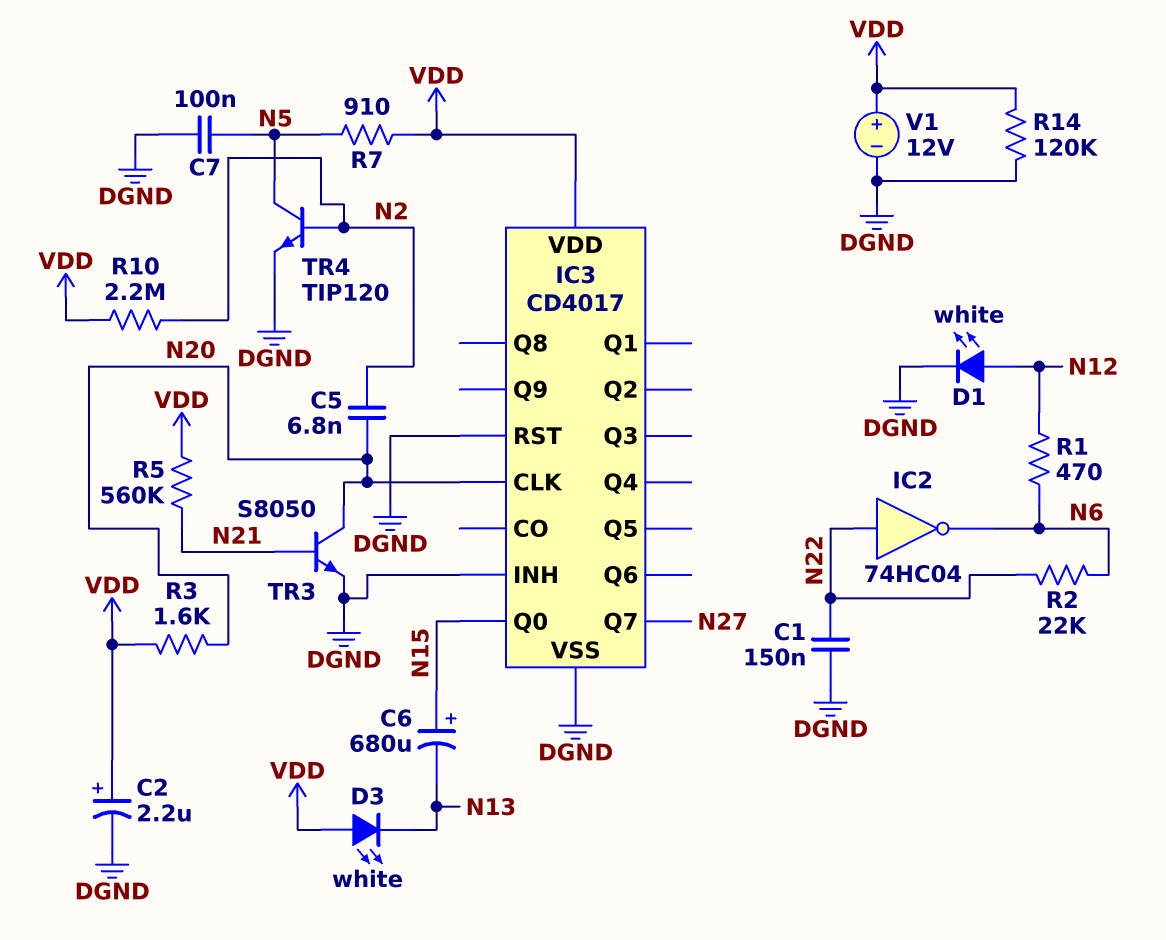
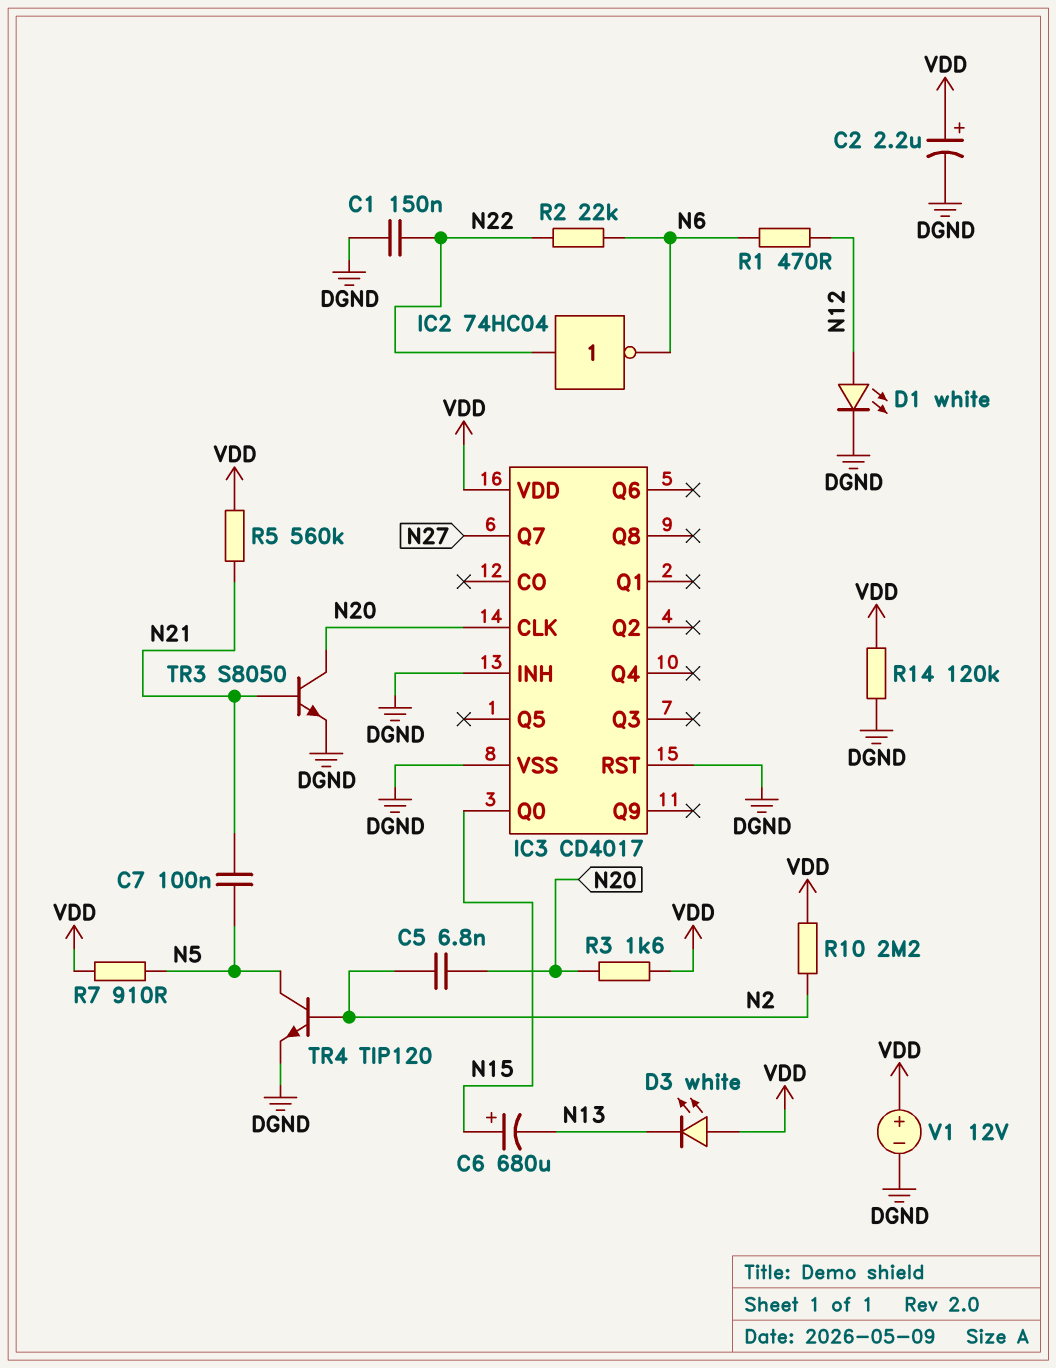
C7: 100nF (DGND, N5) -> 100nF (N5, N21)

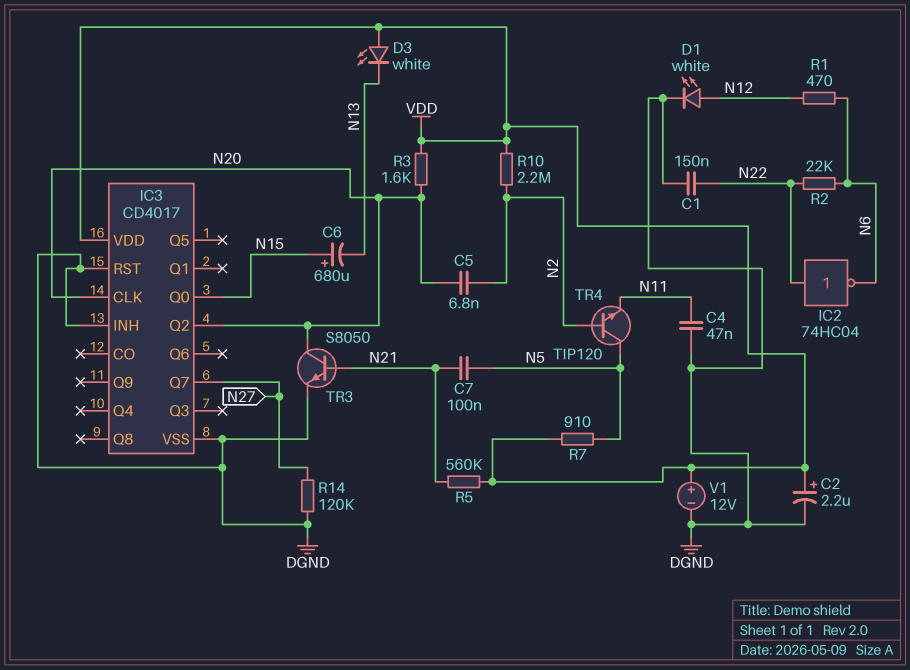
C4: none -> 47nF (DGND, N11)
IC3 pin Q2: none -> N20
R14: 120k (DGND, VDD) -> 120k (DGND, N27)
TR4: NPN TIP120 (B N2, C N5, E DGND) -> NPN TIP120 (B N2, C N5, E N11)

